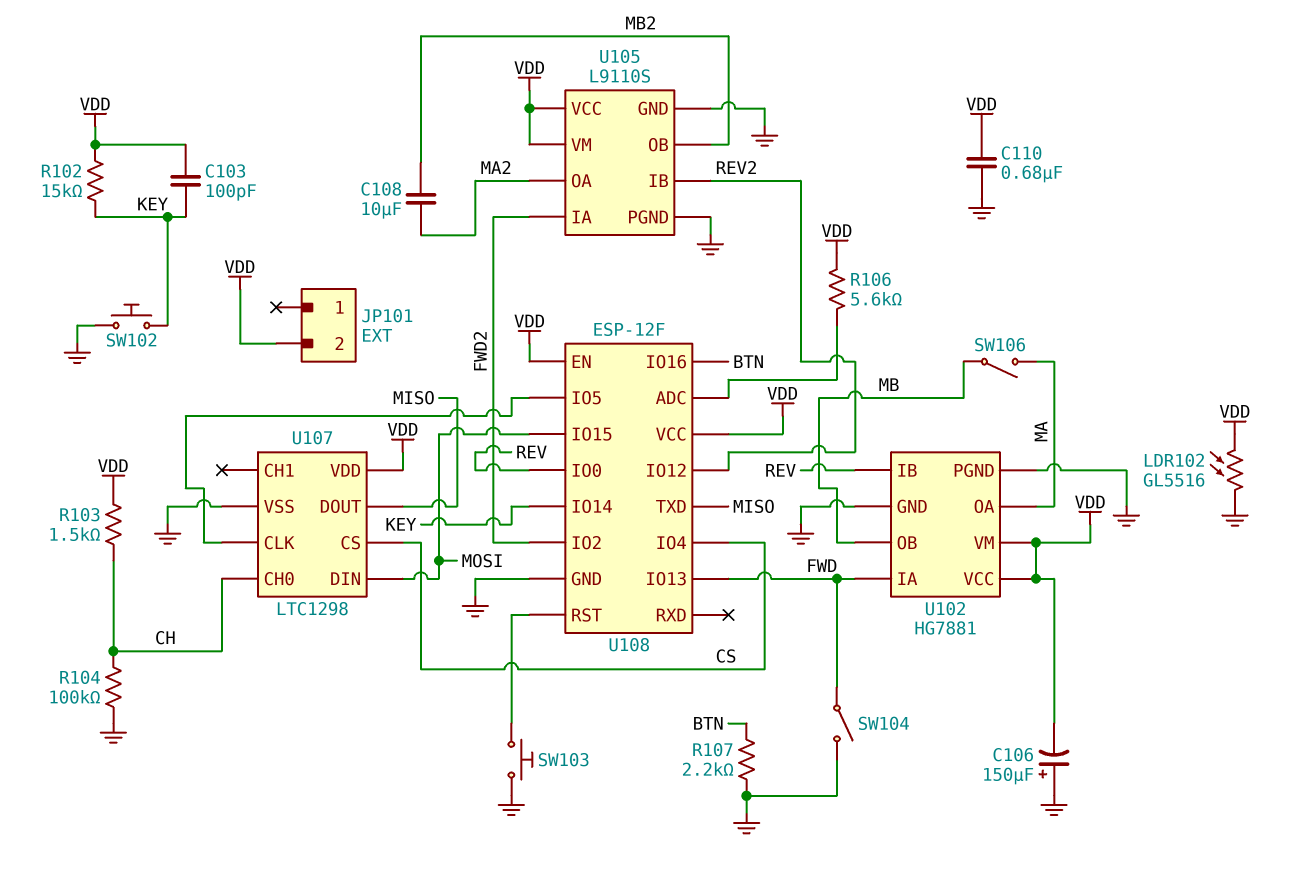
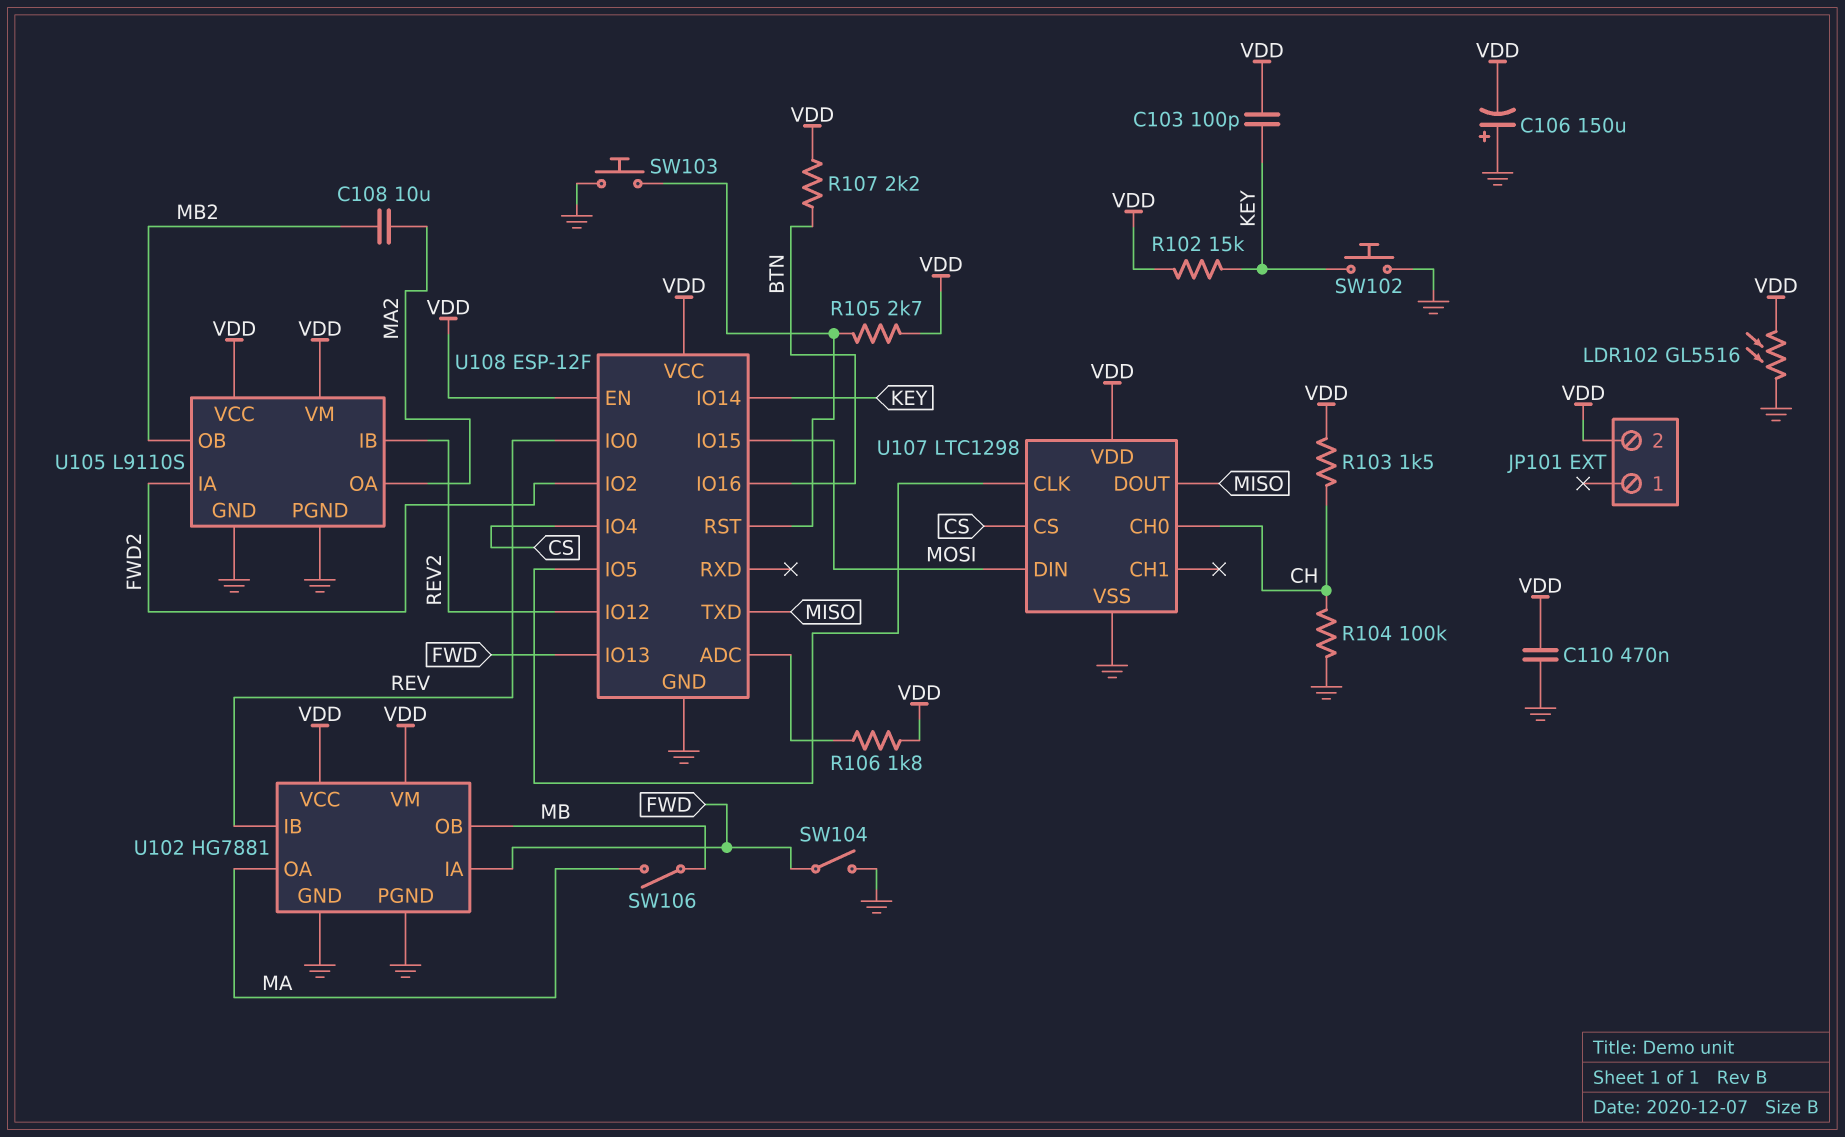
C110: 680nF (GND, VDD) -> 470nF (GND, VDD)
R105: none -> 2.7k (U108/RST, VDD)
R106: 5.6k (U108/ADC, VDD) -> 1.8k (U108/ADC, VDD)
R107: 2.2k (BTN, GND) -> 2.2k (BTN, VDD)

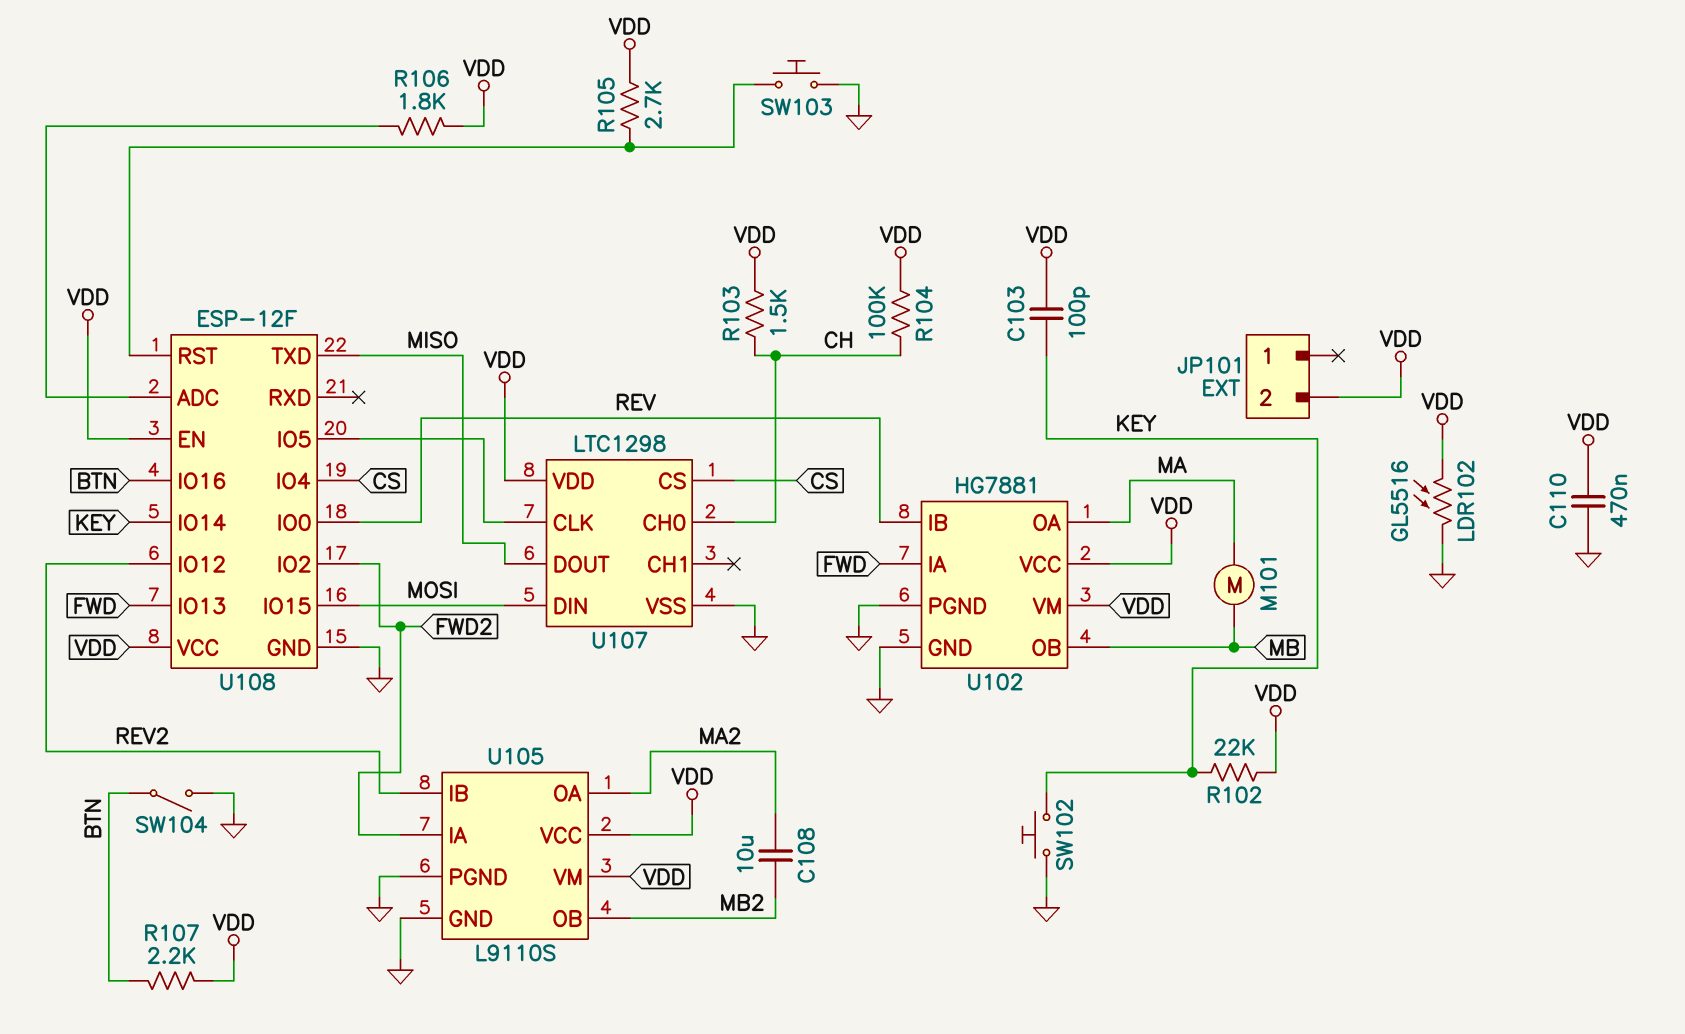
C106: 150uF (plus GND, minus VDD) -> none
M101: none -> motor (MA, MB)
R102: 15k (KEY, VDD) -> 22k (KEY, VDD)
R104: 100k (CH, GND) -> 100k (CH, VDD)
SW104: switch (FWD, GND) -> switch (BTN, GND)
SW106: switch (MA, MB) -> none

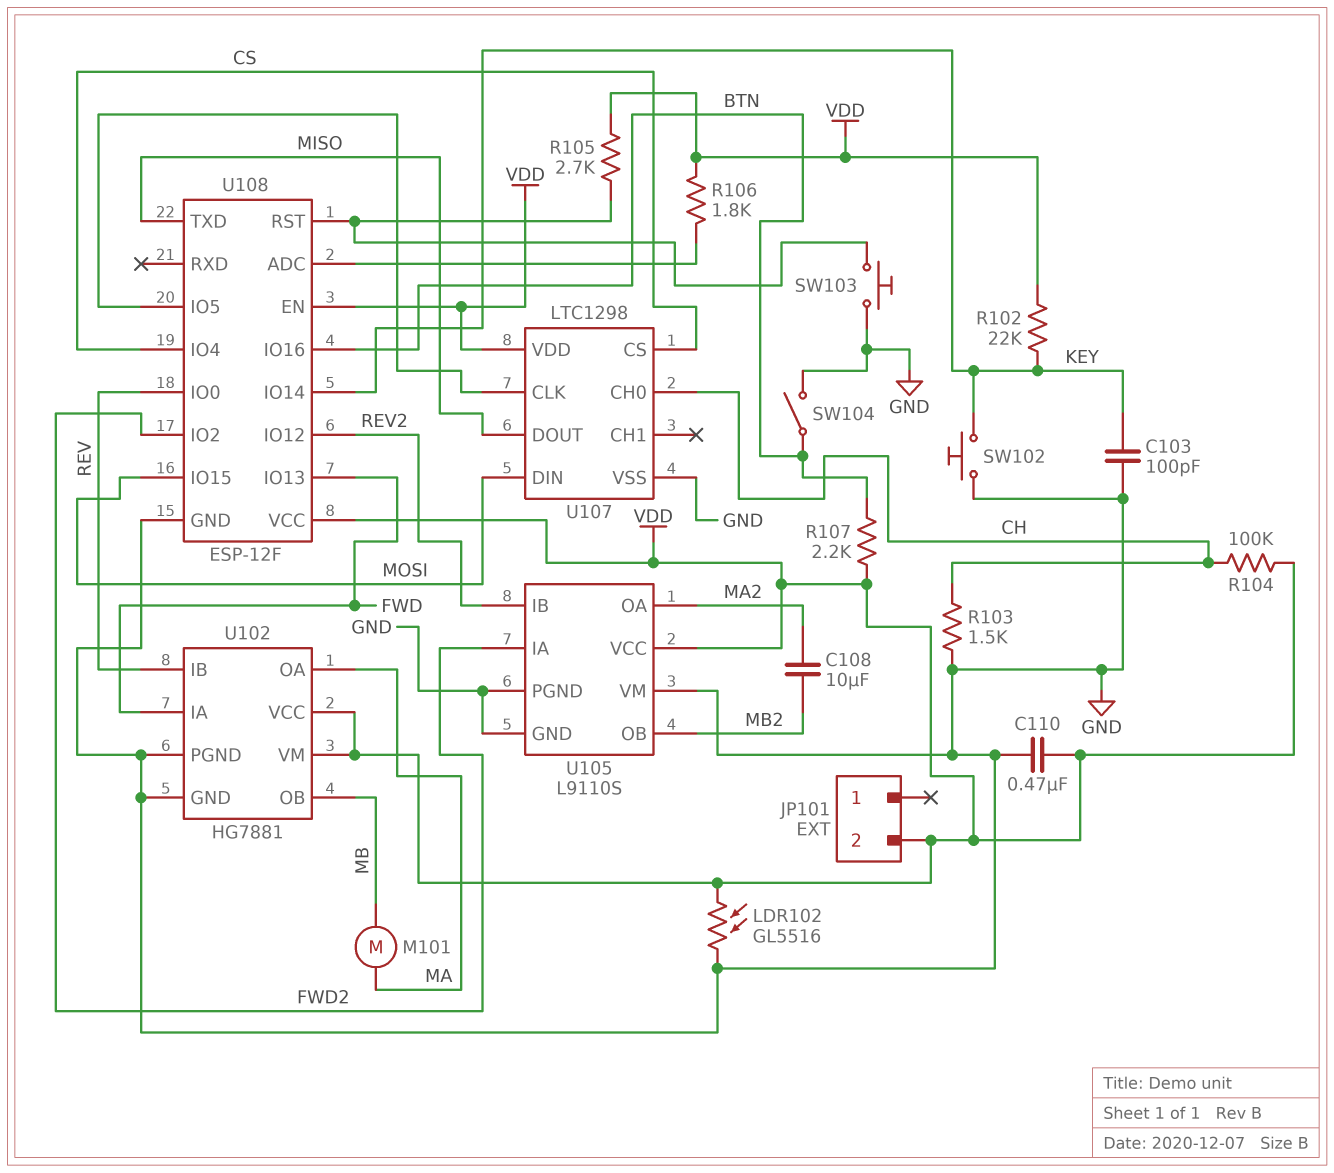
C103: 100pF (KEY, VDD) -> 100pF (GND, KEY)
R103: 1.5k (CH, VDD) -> 1.5k (CH, GND)
U105 pin VM: VDD -> GND

